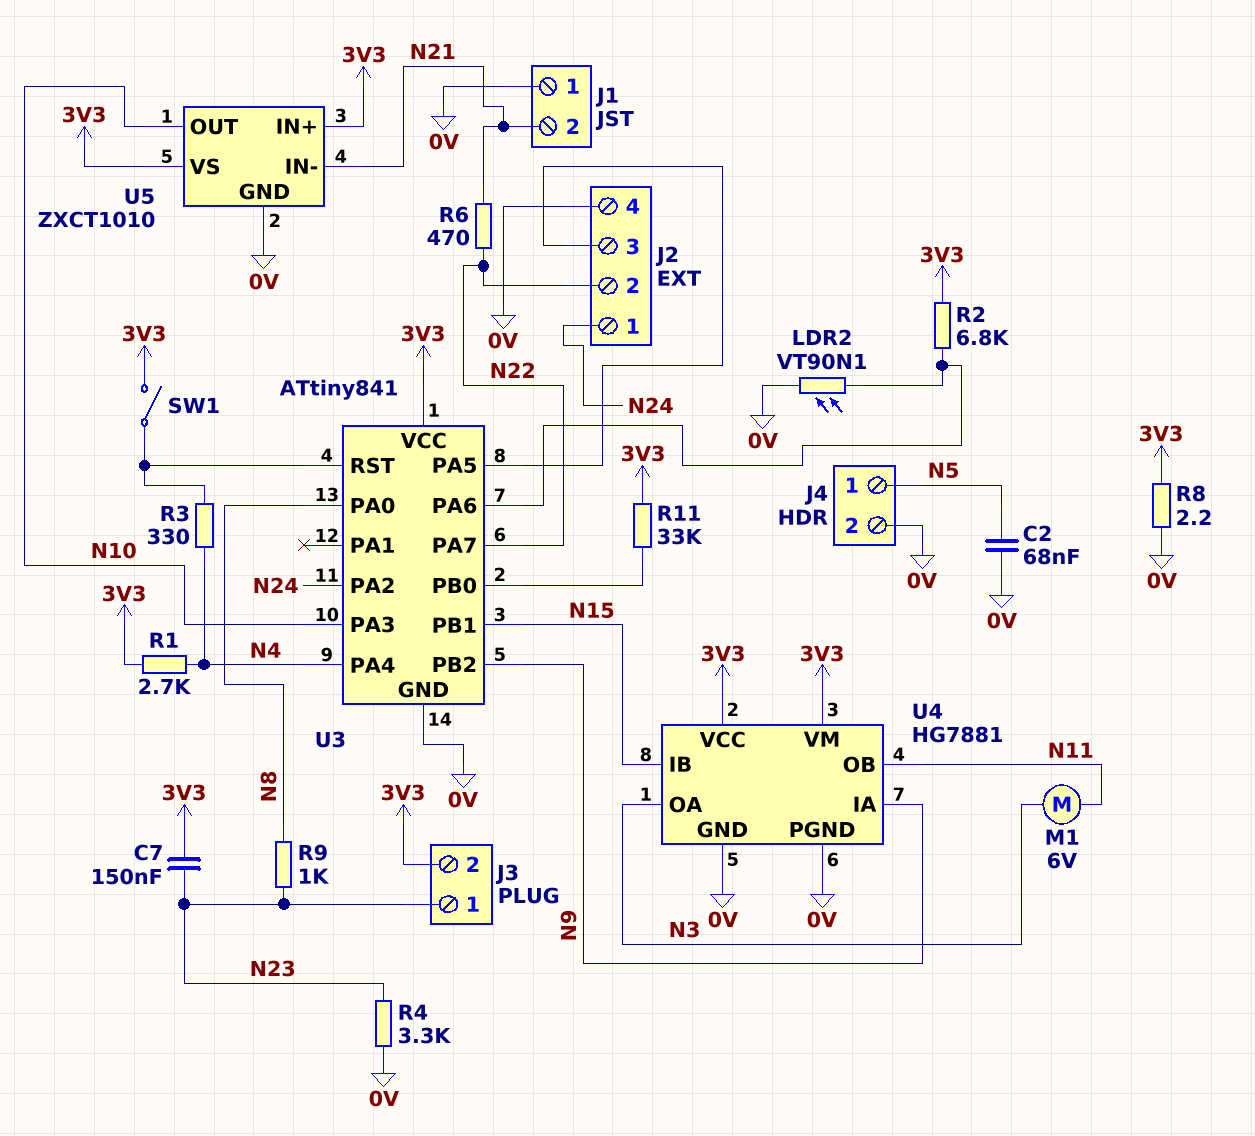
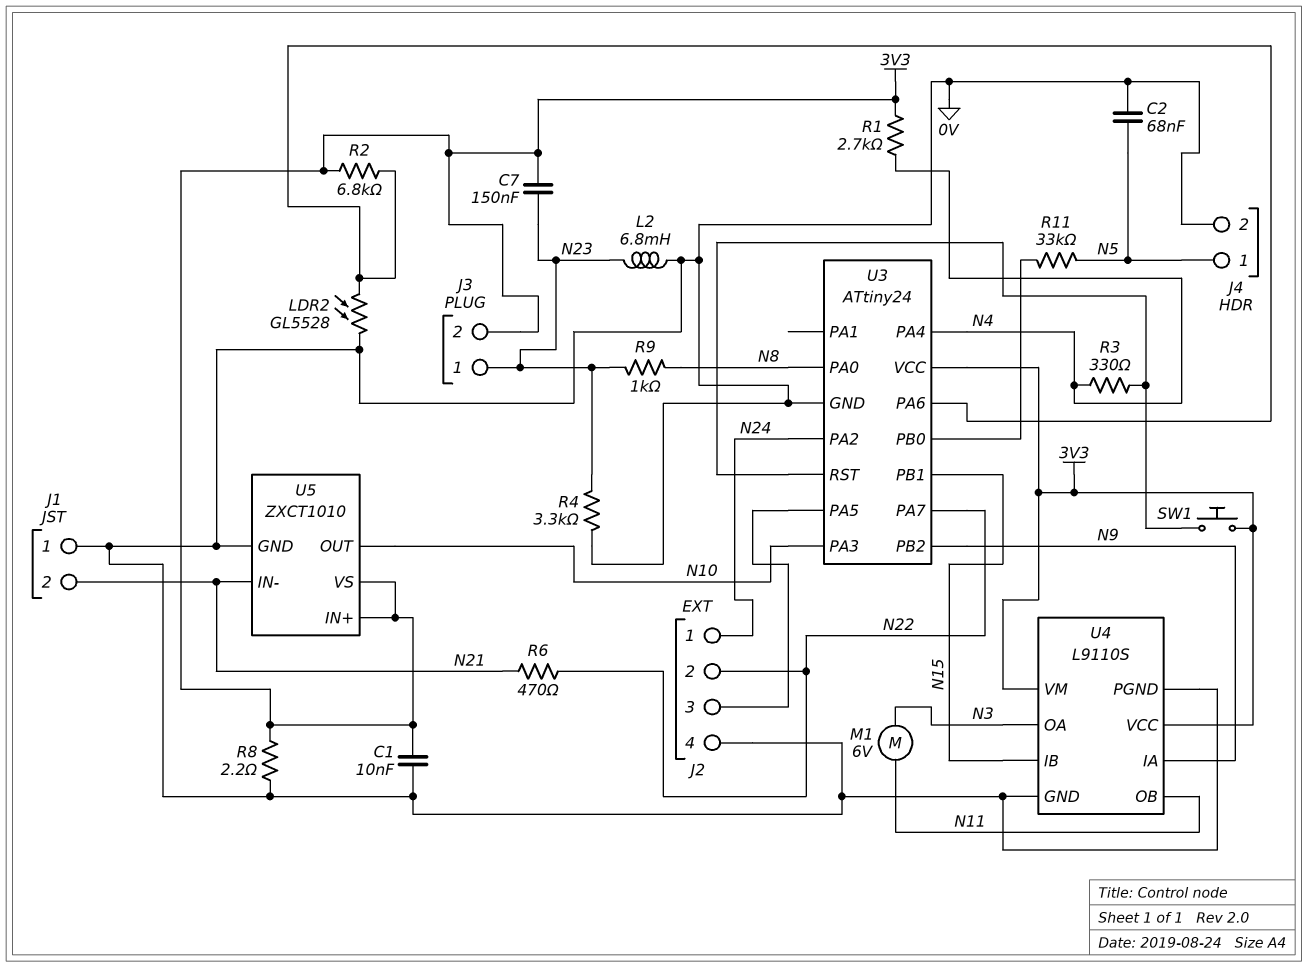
C1: none -> 10nF (0V, 3V3)
L2: none -> 6.8mH (0V, N23)
LDR2: VT90N1 (0V, U3/PA6) -> GL5528 (0V, U3/PA6)
R11: 33k (3V3, U3/PB0) -> 33k (N5, U3/PB0)
SW1: switch (3V3, U3/RST) -> button (3V3, U3/RST)
U3: ATtiny841 -> ATtiny24
U4: HG7881 -> L9110S

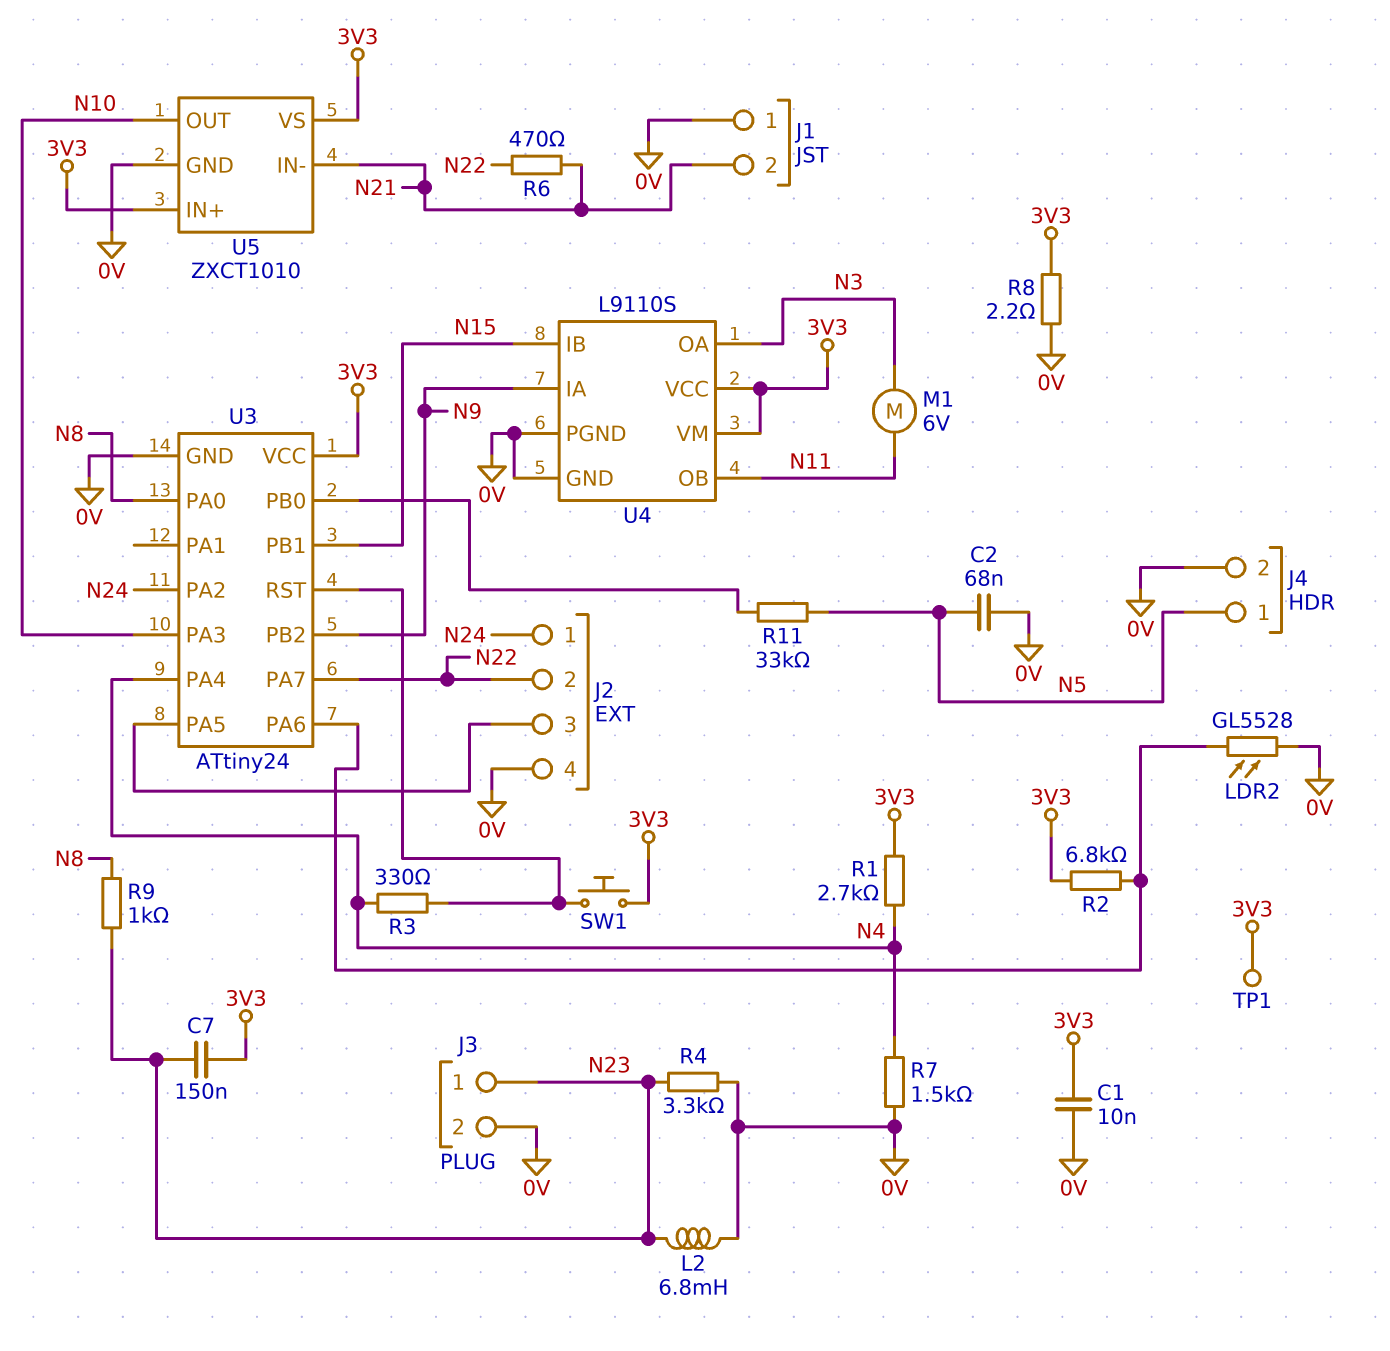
J3 pin 2: 3V3 -> 0V
R7: none -> 1.5k (0V, N4)
TP1: none -> test point (3V3)

